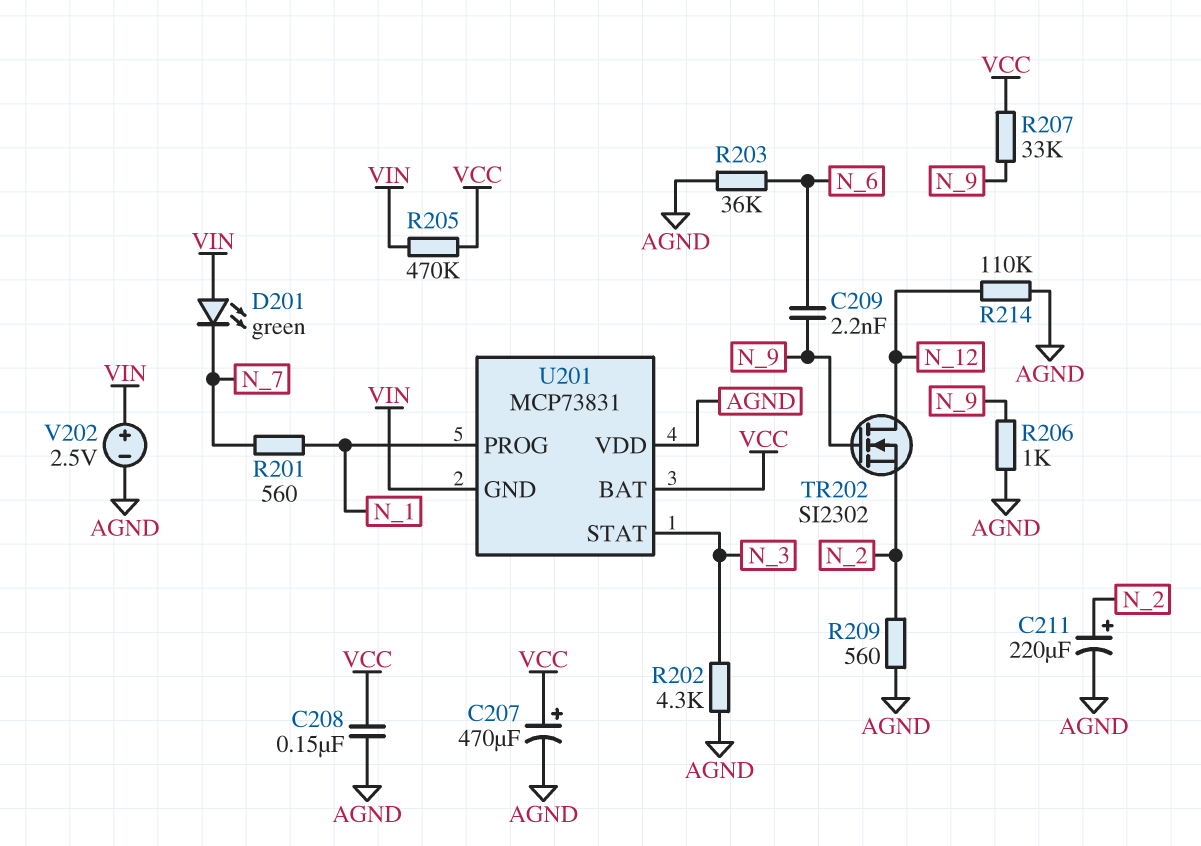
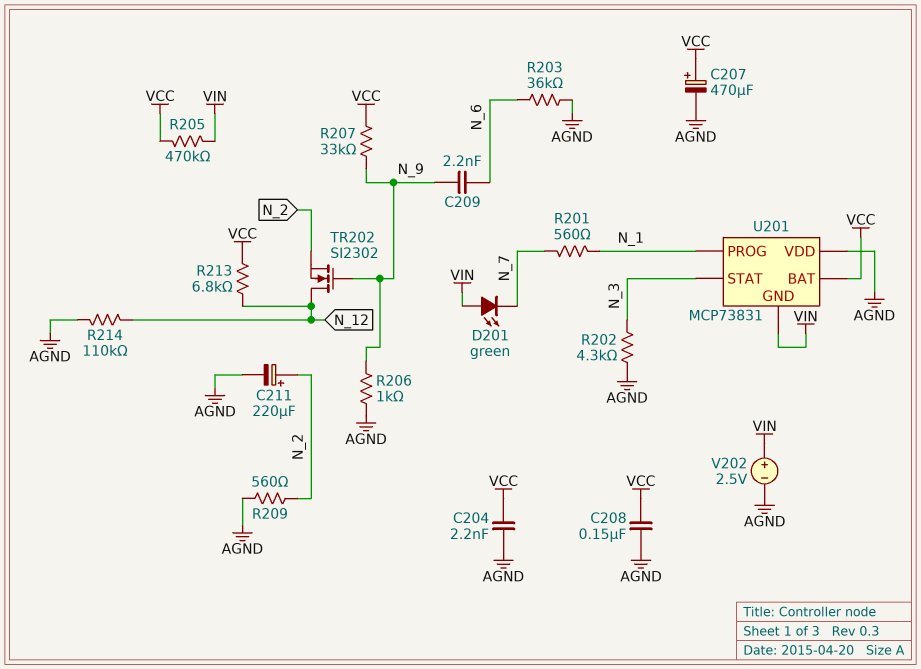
C204: none -> 2.2nF (AGND, VCC)
R213: none -> 6.8k (N_12, VCC)

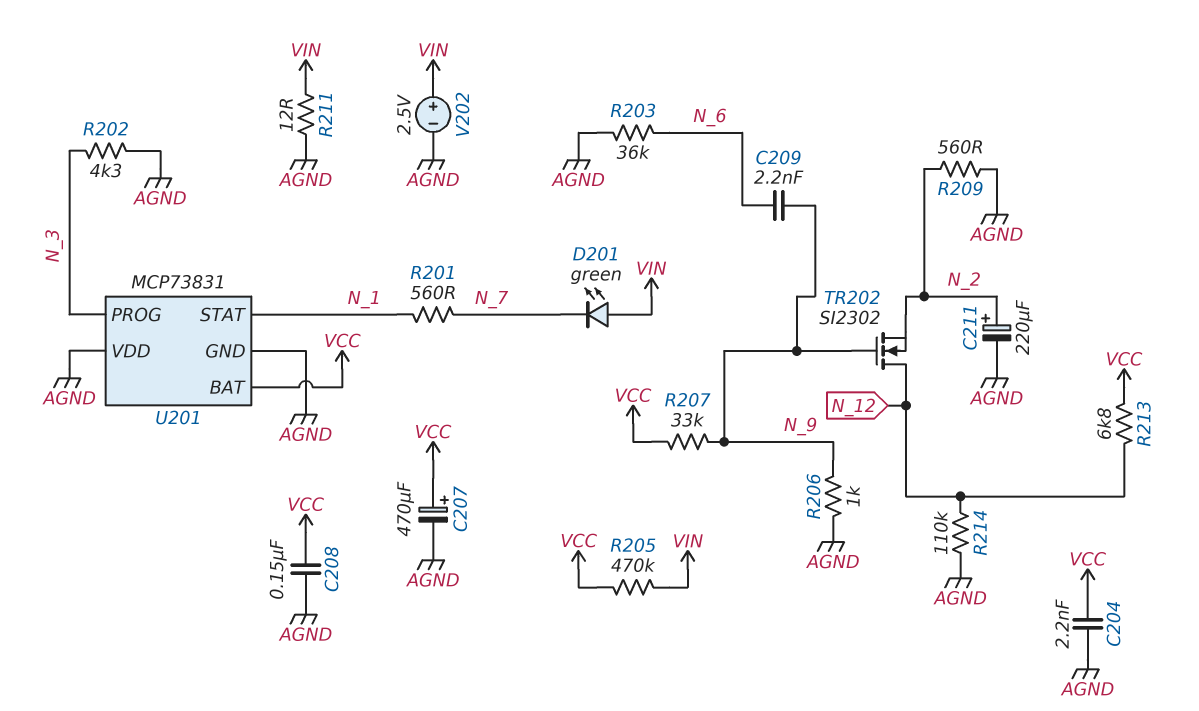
R211: none -> 12 (AGND, VIN)
U201 pin GND: VIN -> AGND
U201 pin PROG: N_1 -> N_3
U201 pin STAT: N_3 -> N_1

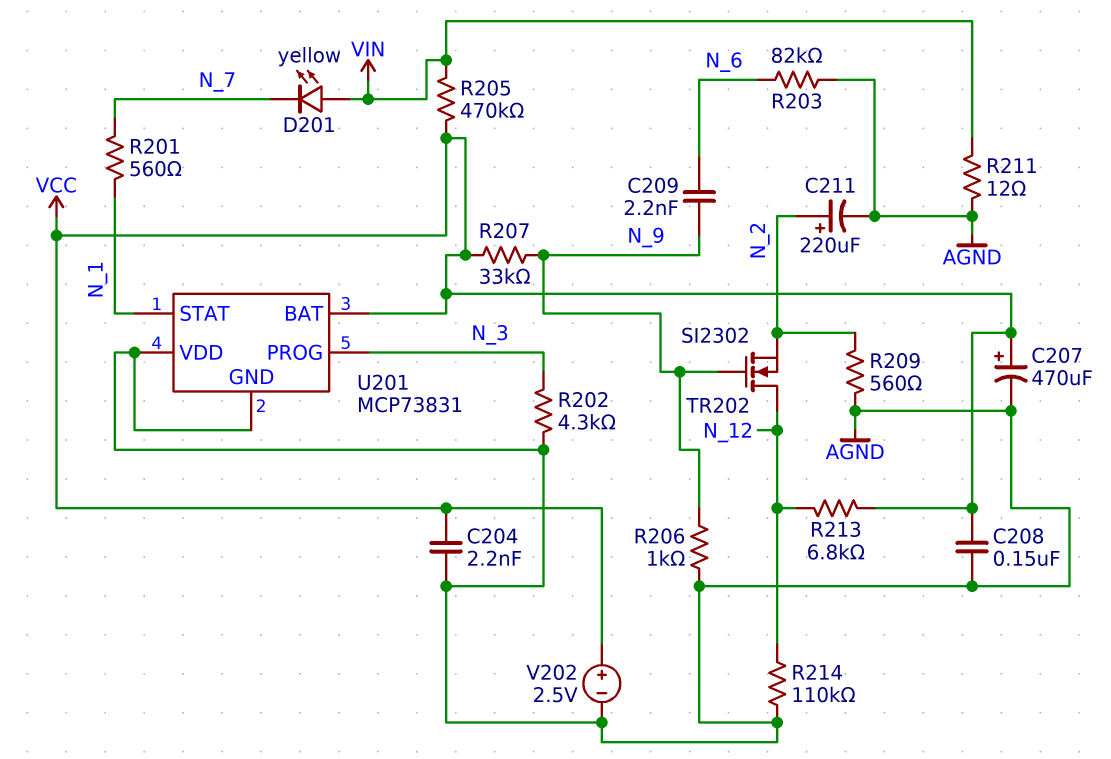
D201: LED green (A VIN, K N_7) -> LED yellow (A VIN, K N_7)
R203: 36k (AGND, N_6) -> 82k (AGND, N_6)
V202: 2.5V (plus VIN, minus AGND) -> 2.5V (plus VCC, minus AGND)

